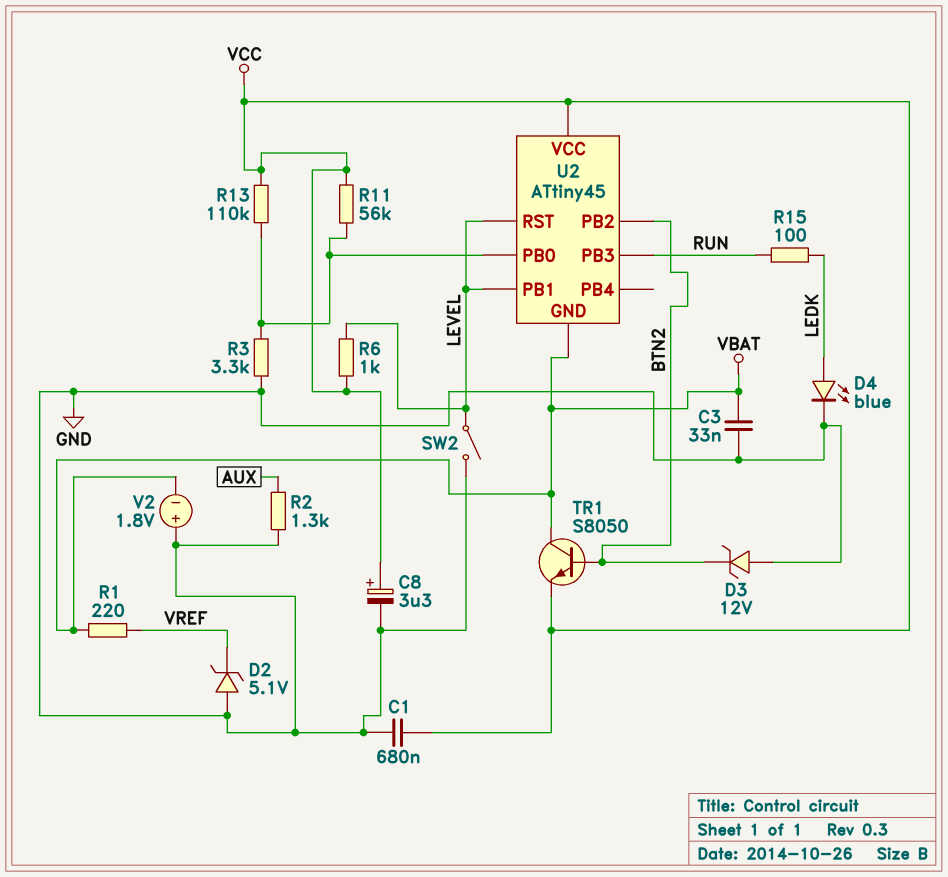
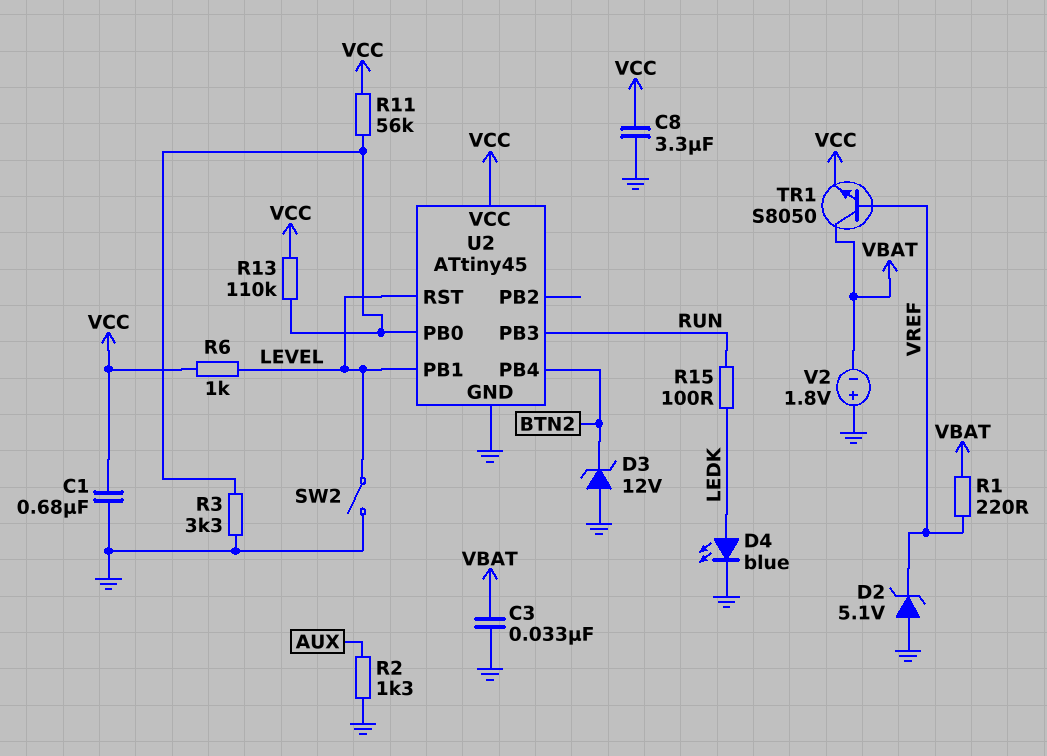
C8: 3.3uF (plus VCC, minus GND) -> 3.3uF (GND, VCC)
TR1: NPN S8050 (B BTN2, C VBAT, E VCC) -> NPN S8050 (B VREF, C VBAT, E VCC)
U2 pin GND: VBAT -> GND
U2 pin PB2: BTN2 -> none
U2 pin PB4: none -> BTN2

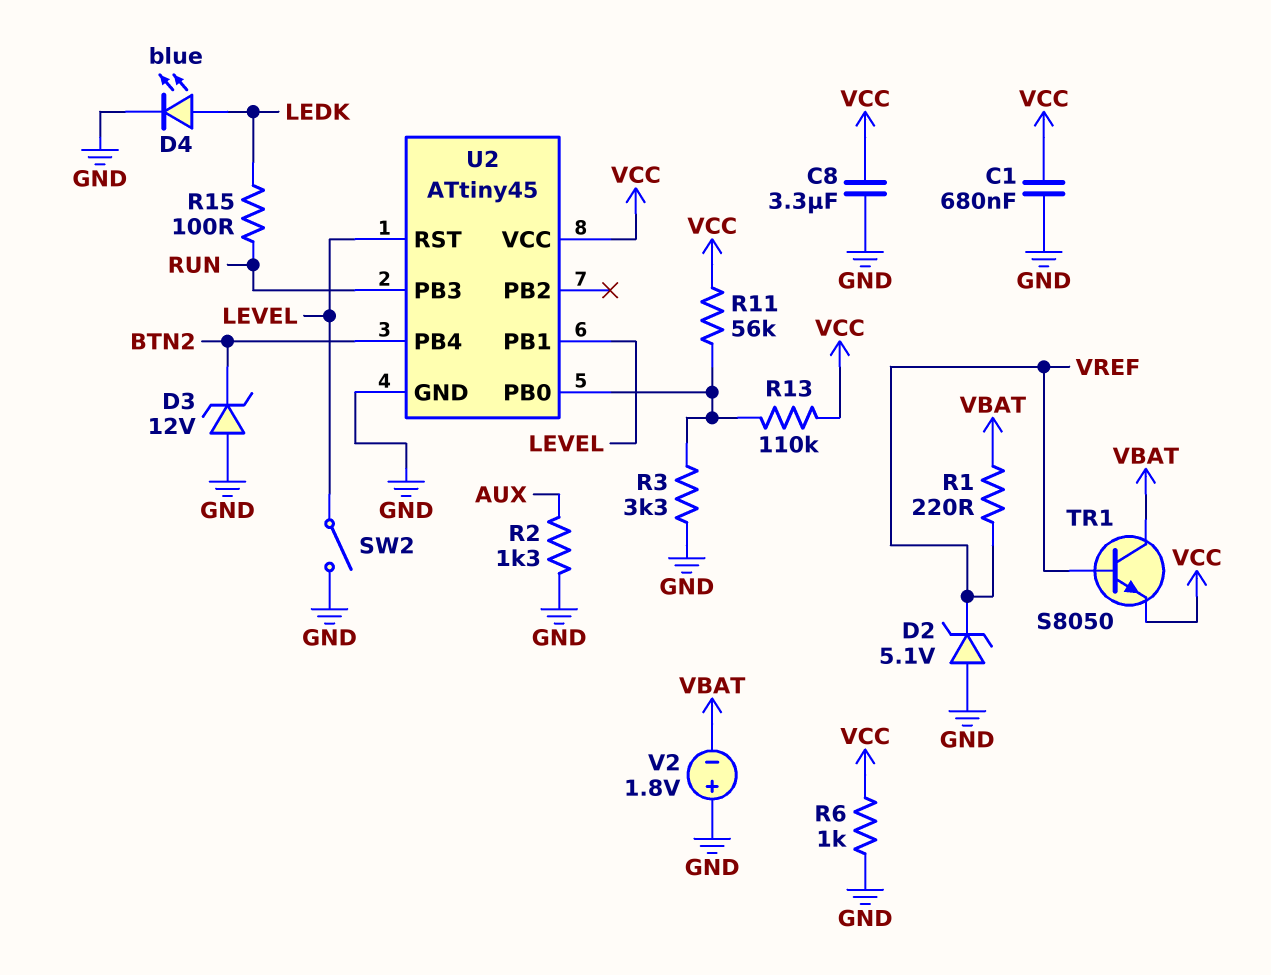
C3: 33nF (GND, VBAT) -> none
R6: 1k (LEVEL, VCC) -> 1k (GND, VCC)

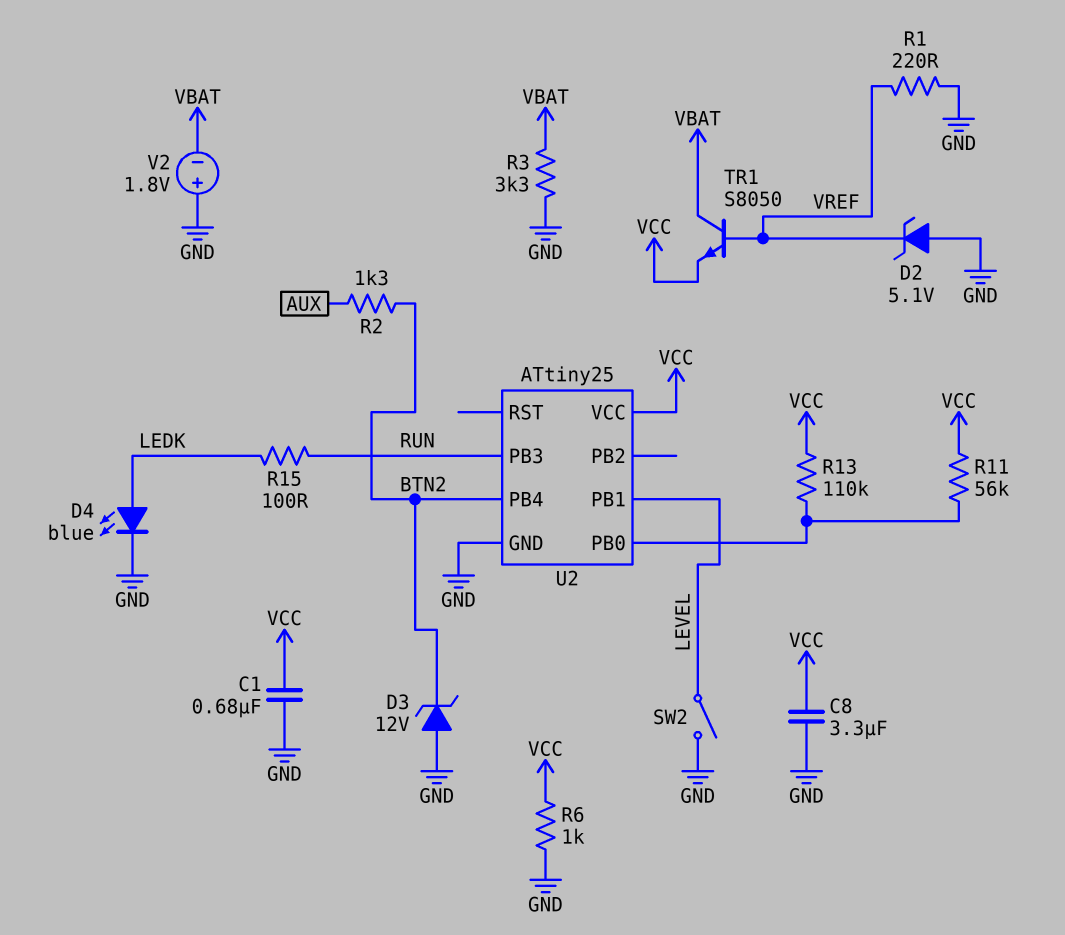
R1: 220 (VBAT, VREF) -> 220 (GND, VREF)
R2: 1.3k (AUX, GND) -> 1.3k (AUX, BTN2)
R3: 3.3k (GND, U2/PB0) -> 3.3k (GND, VBAT)
U2: ATtiny45 -> ATtiny25
U2 pin RST: LEVEL -> none

